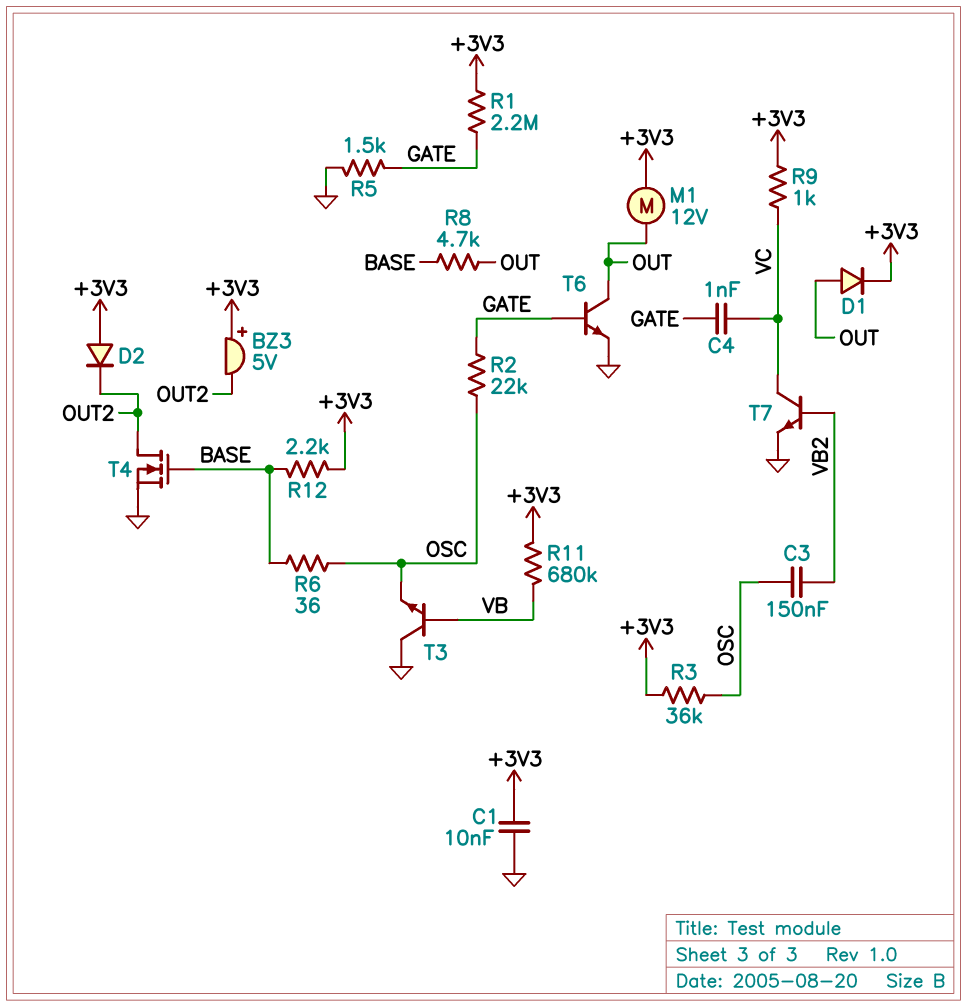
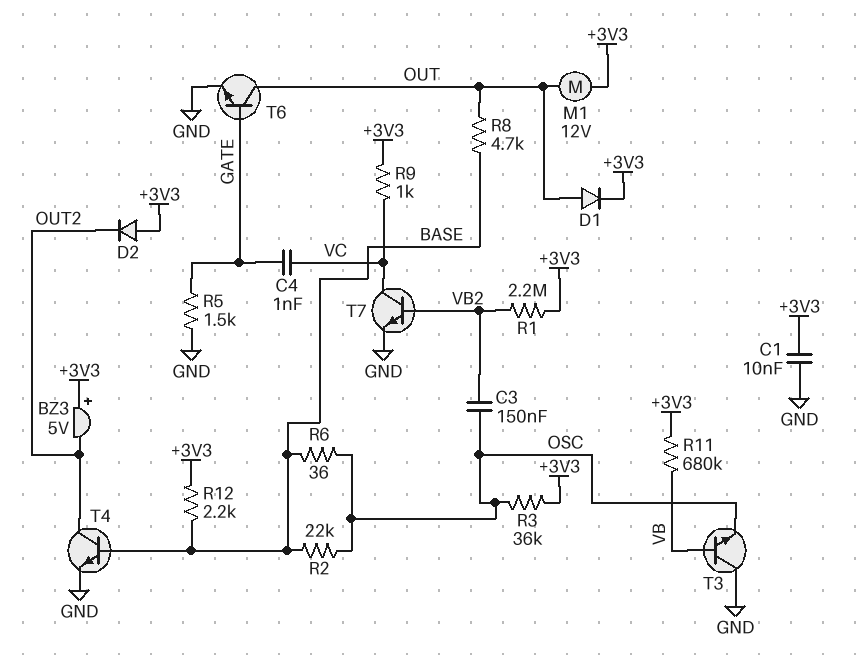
R1: 2.2M (+3V3, GATE) -> 2.2M (+3V3, VB2)
R2: 22k (GATE, OSC) -> 22k (BASE, OSC)
T4: NMOS (G BASE, D OUT2, S GND) -> NPN (B BASE, C OUT2, E GND)

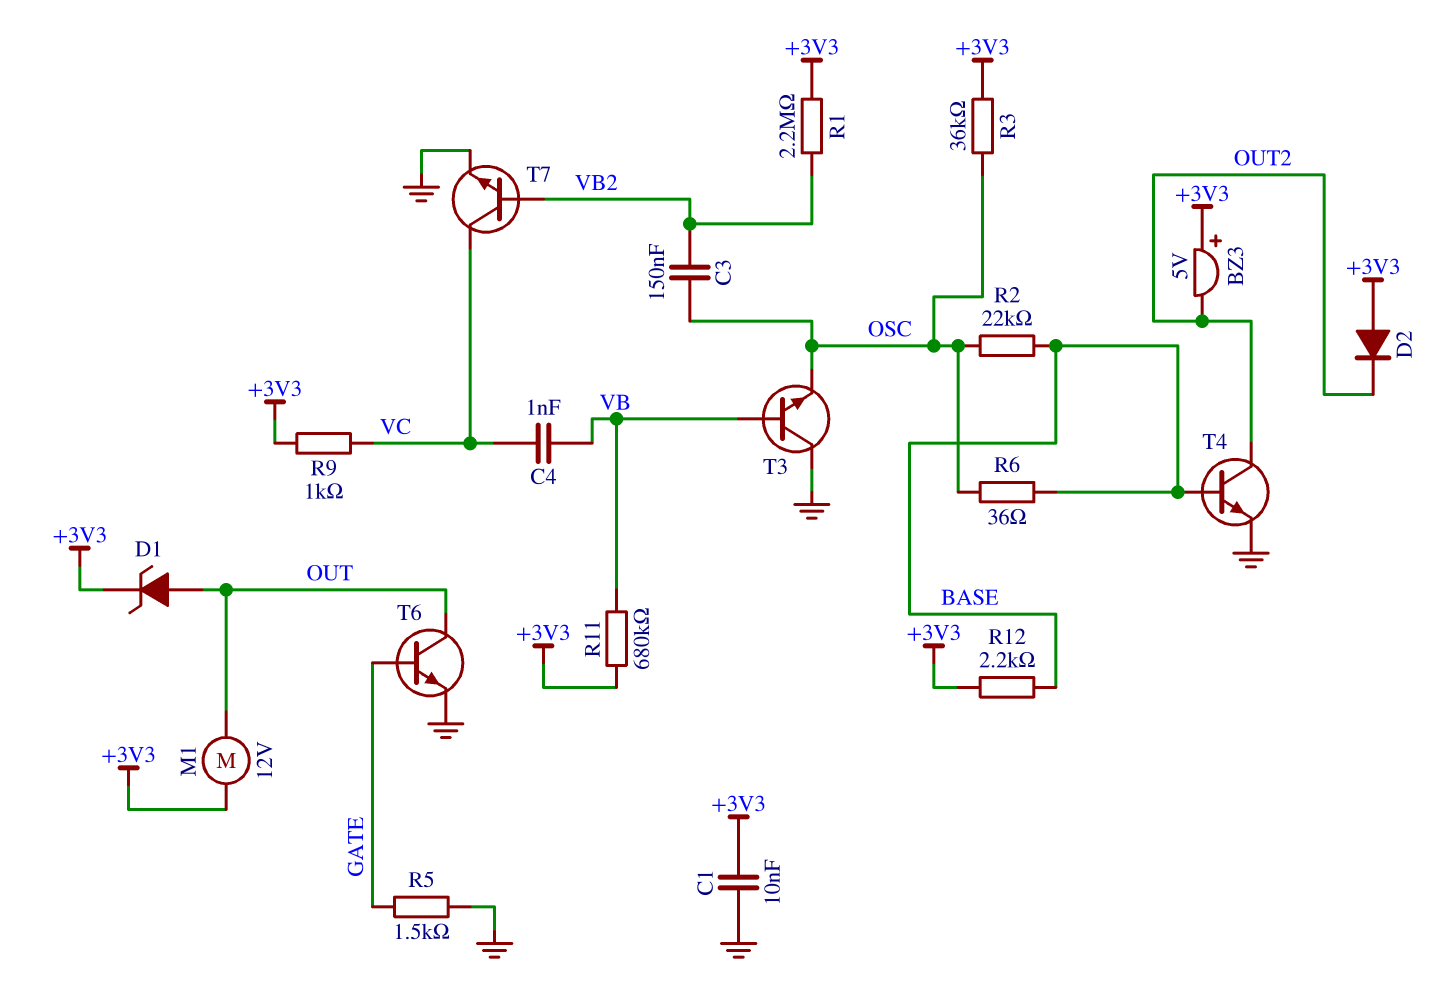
C4: 1nF (GATE, VC) -> 1nF (VB, VC)
D1: diode (A OUT, K +3V3) -> zener (A OUT, K +3V3)
R8: 4.7k (BASE, OUT) -> none

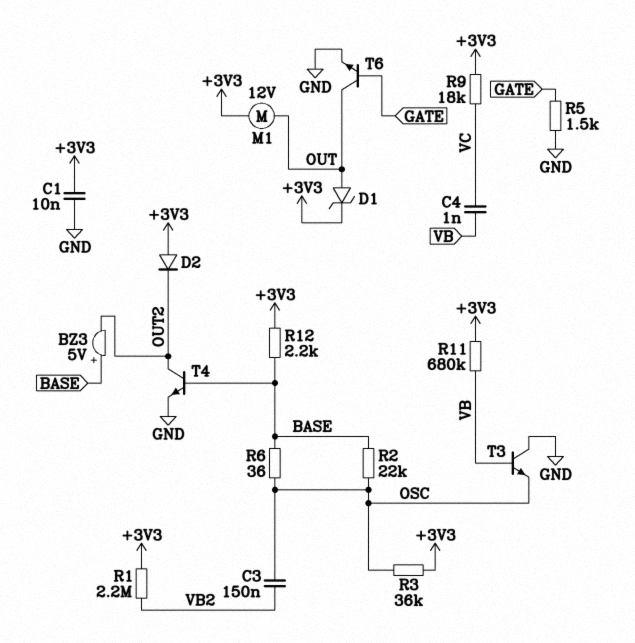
BZ3: buzzer 5V (plus +3V3, minus OUT2) -> buzzer 5V (plus BASE, minus OUT2)
R9: 1k (+3V3, VC) -> 18k (+3V3, VC)
T7: NPN (B VB2, C VC, E GND) -> none

